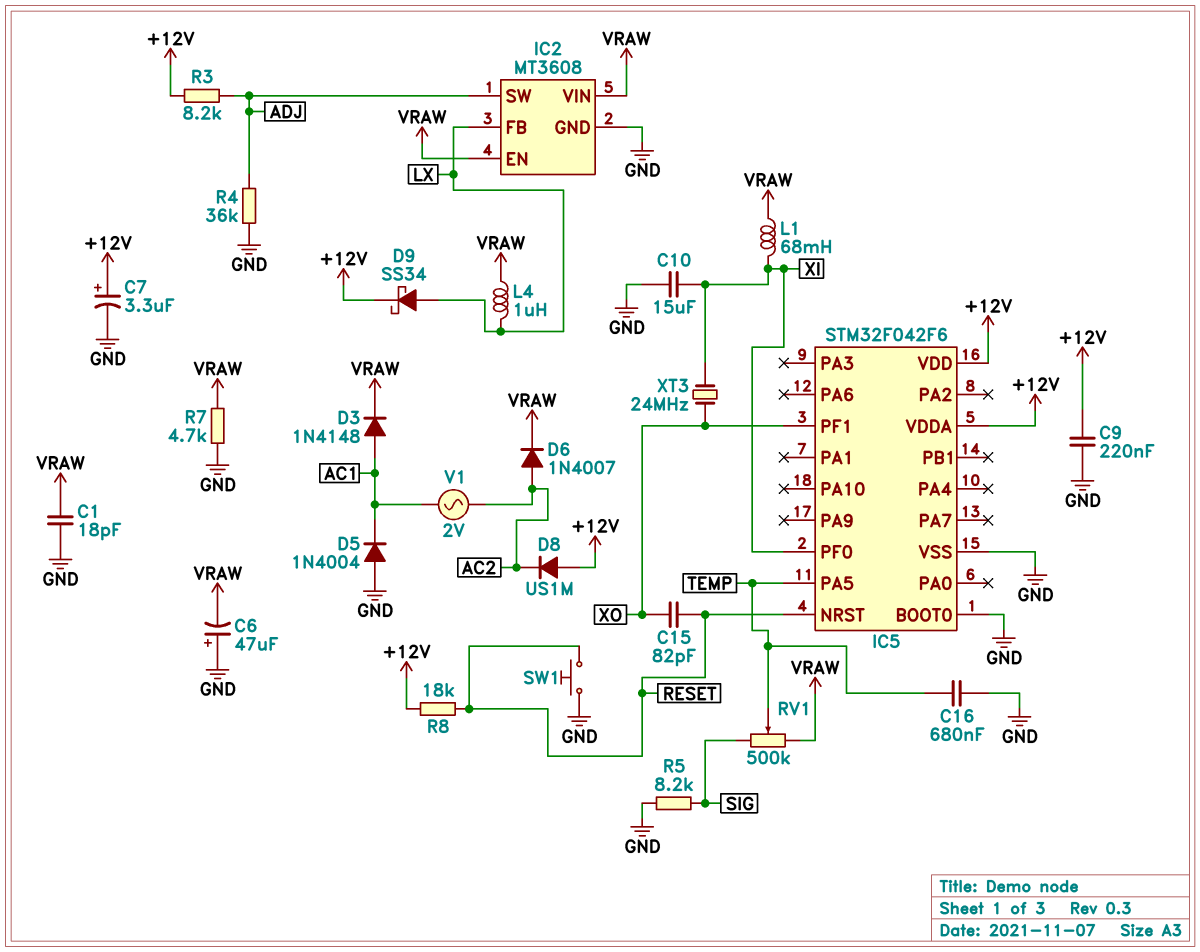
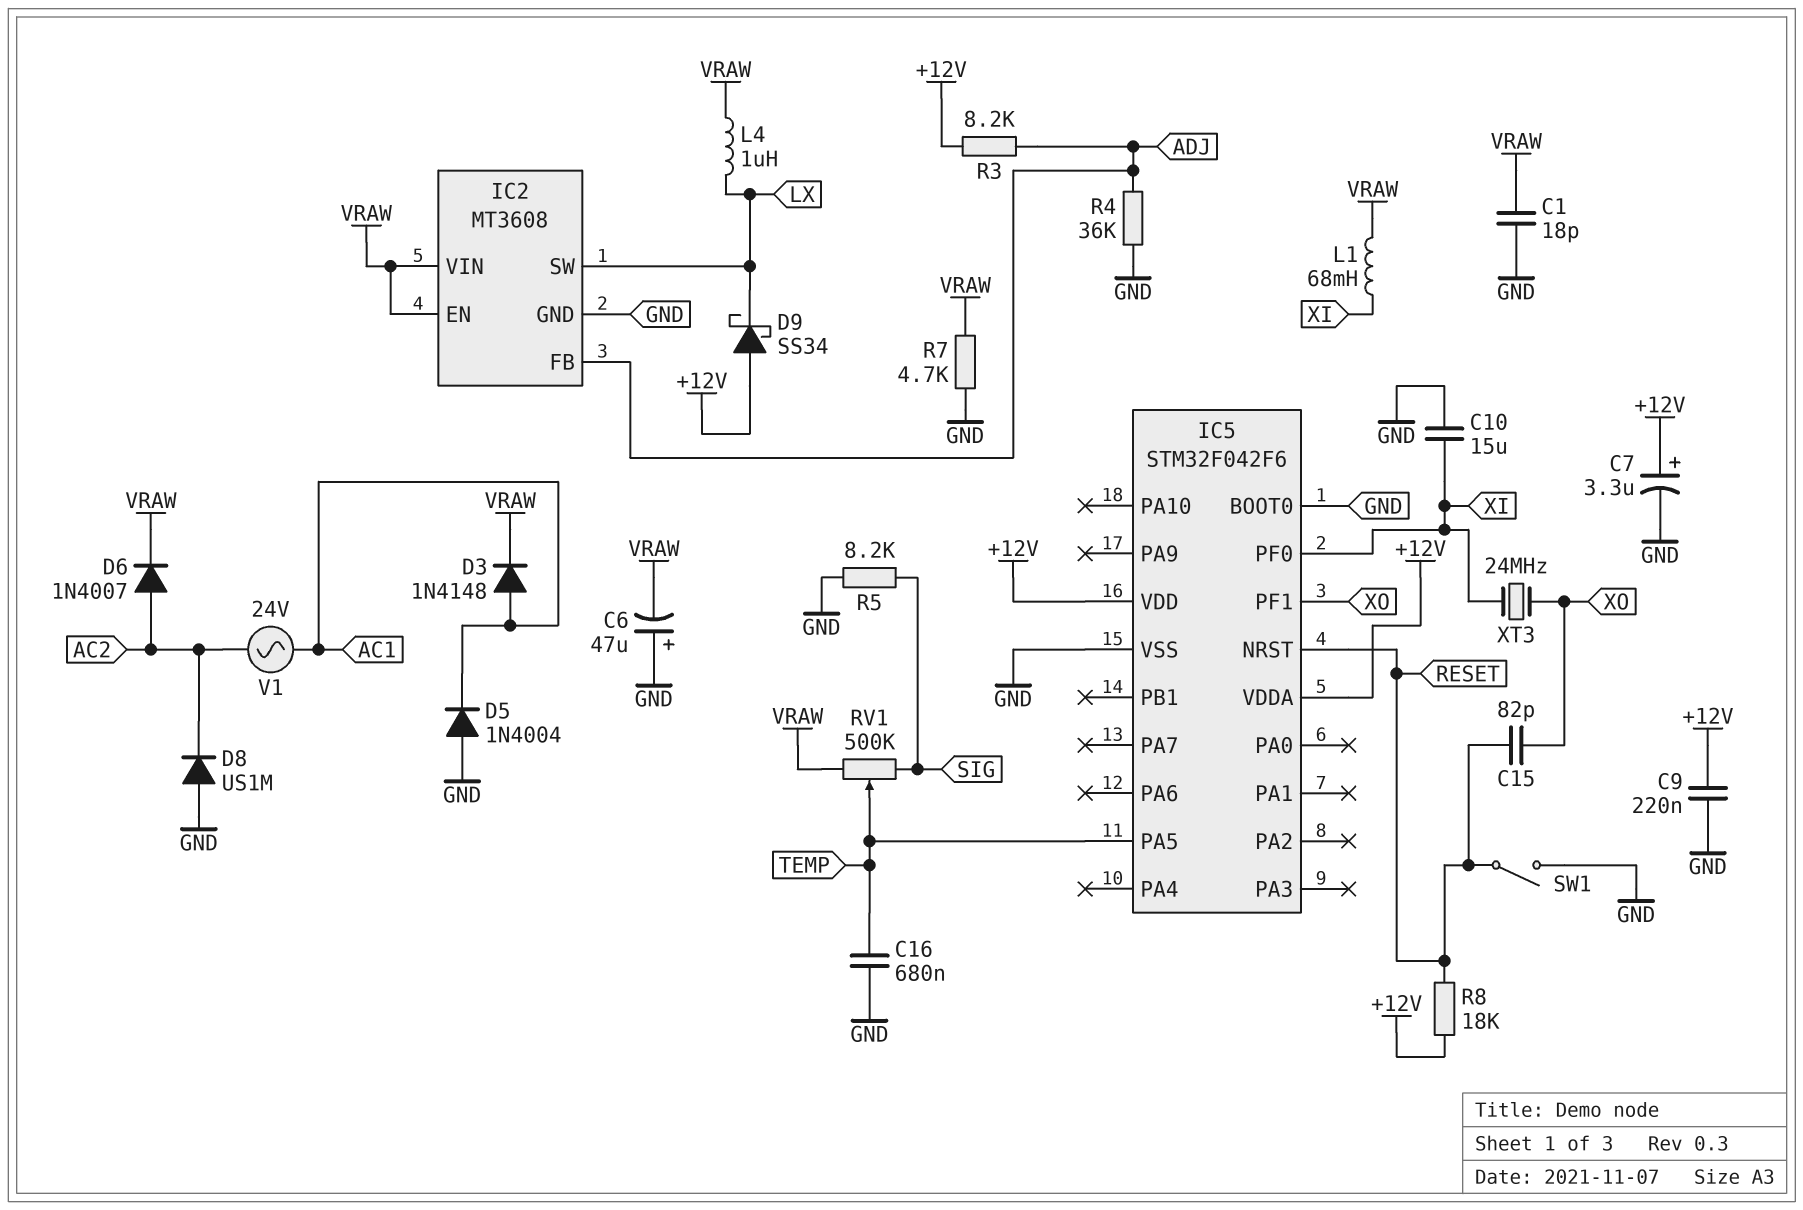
D8: diode US1M (A +12V, K AC2) -> diode US1M (A GND, K AC2)
D9: schottky SS34 (A LX, K +12V) -> schottky SS34 (A +12V, K LX)
IC2 pin FB: LX -> ADJ
IC2 pin SW: ADJ -> LX
SW1: button (GND, RESET) -> switch (GND, RESET)
V1: AC 2V (AC1, AC2) -> AC 24V (AC1, AC2)

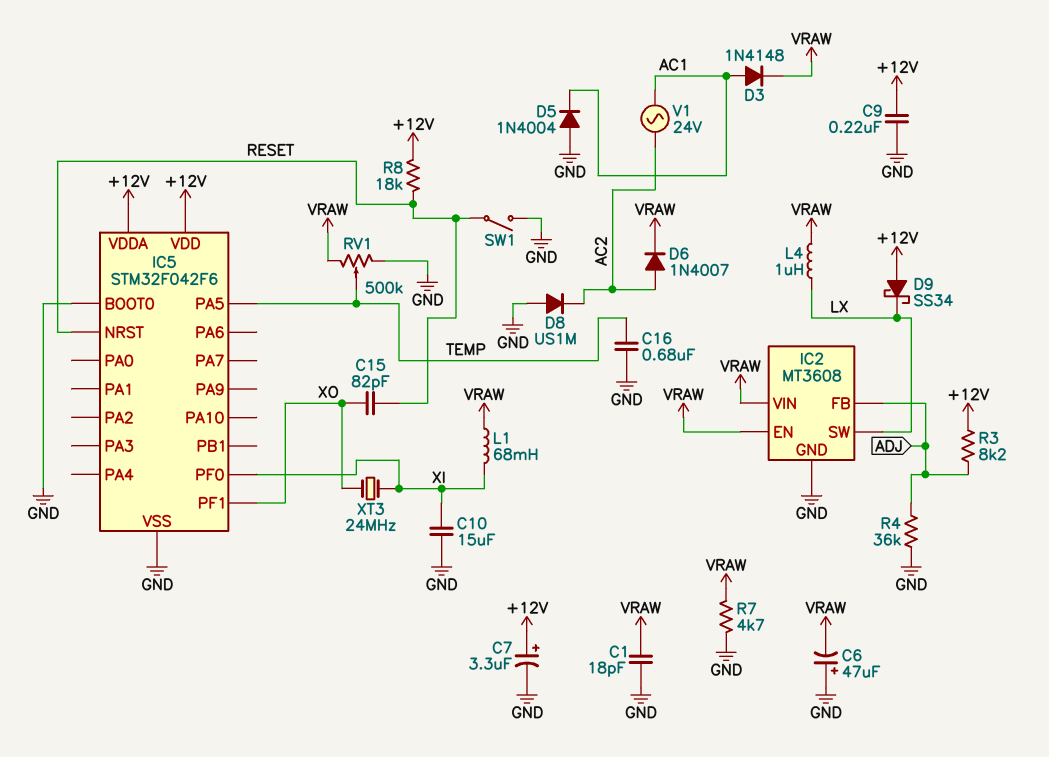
R5: 8.2k (GND, SIG) -> none
RV1: 500k (SIG, VRAW, wiper TEMP) -> 500k (GND, VRAW, wiper TEMP)

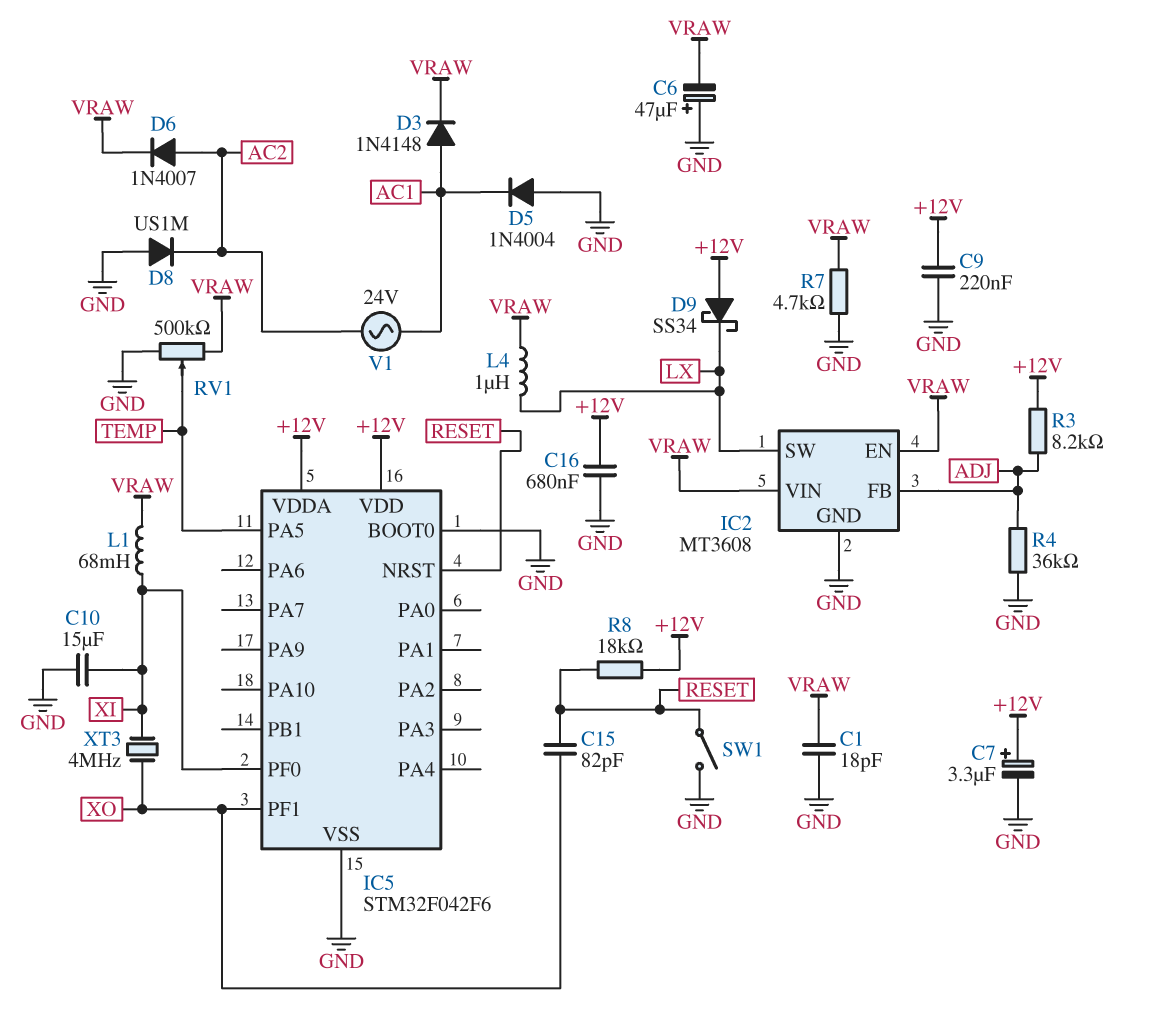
C16: 680nF (GND, TEMP) -> 680nF (+12V, GND)
XT3: 24MHz (XI, XO) -> 4MHz (XI, XO)

